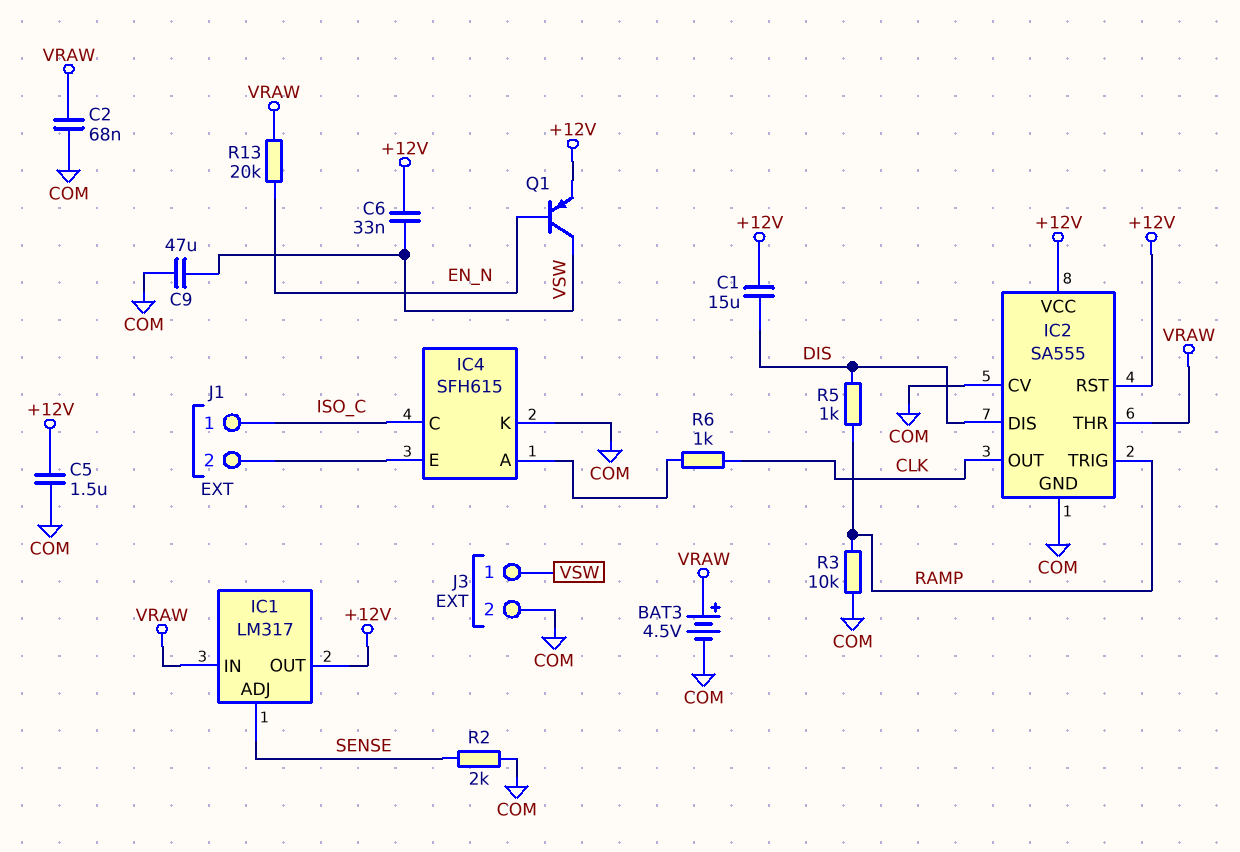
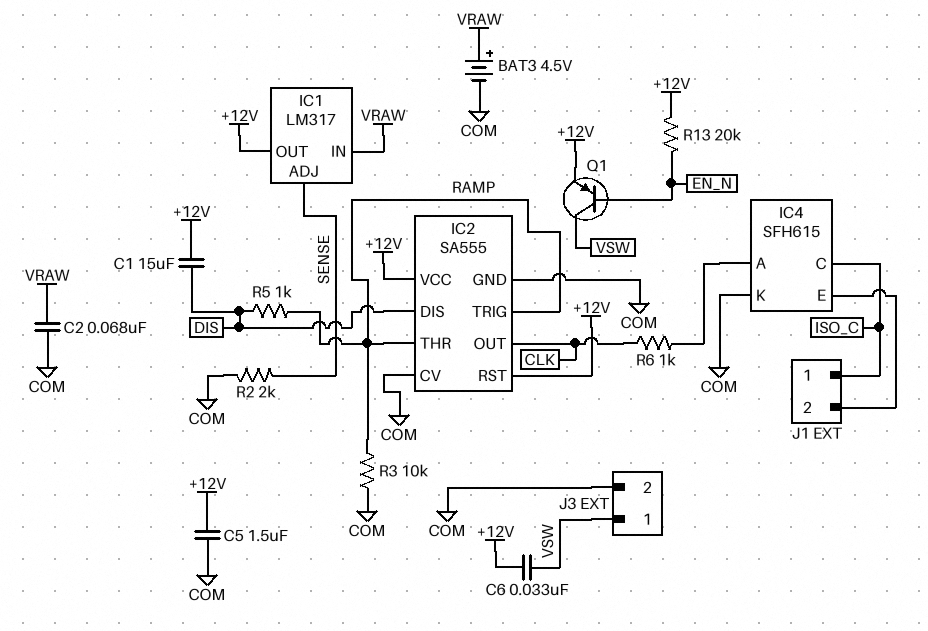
C9: 47uF (COM, VSW) -> none
IC2 pin THR: VRAW -> RAMP
R13: 20k (EN_N, VRAW) -> 20k (+12V, EN_N)

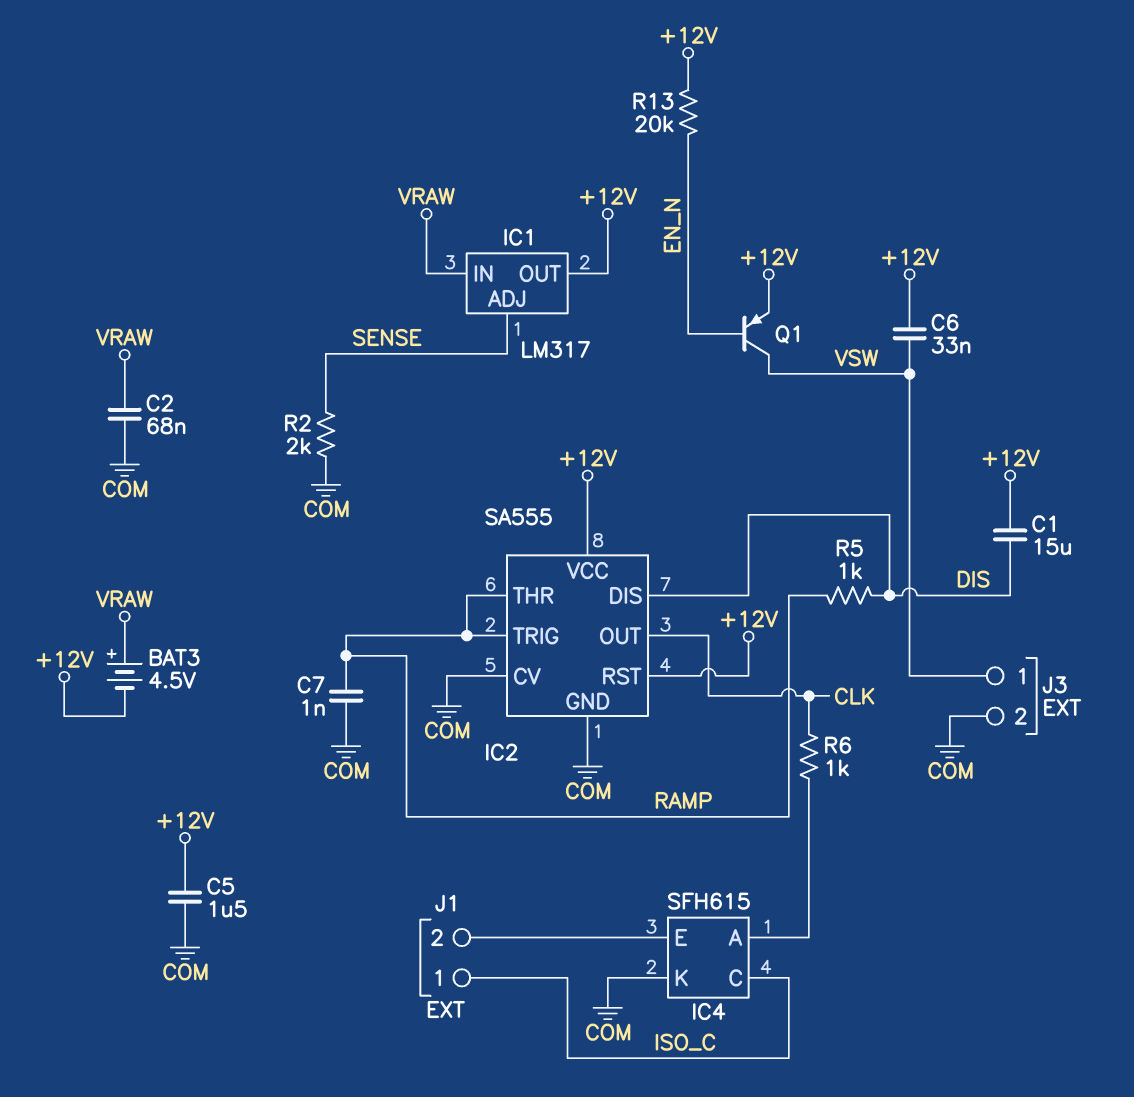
BAT3: 4.5V (plus VRAW, minus COM) -> 4.5V (plus VRAW, minus +12V)
C7: none -> 1nF (COM, RAMP)
R3: 10k (COM, RAMP) -> none

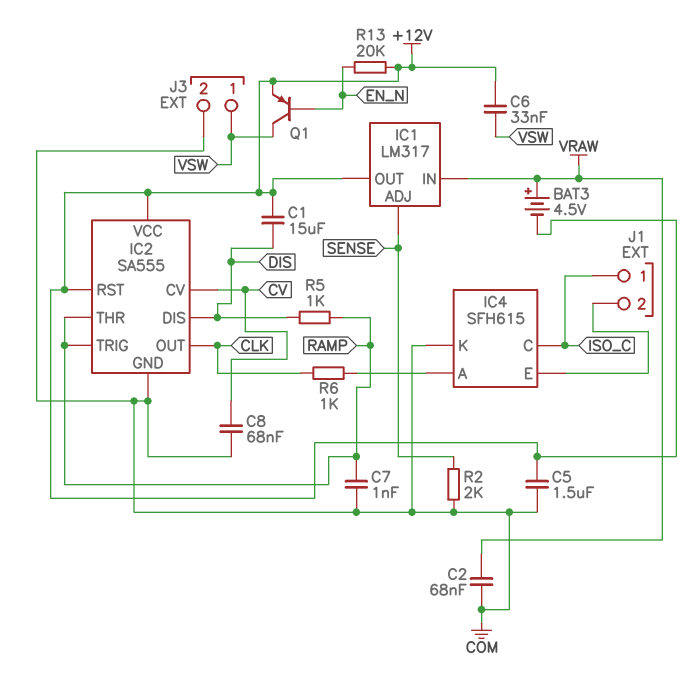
C8: none -> 68nF (COM, CV)
IC2 pin CV: COM -> CV

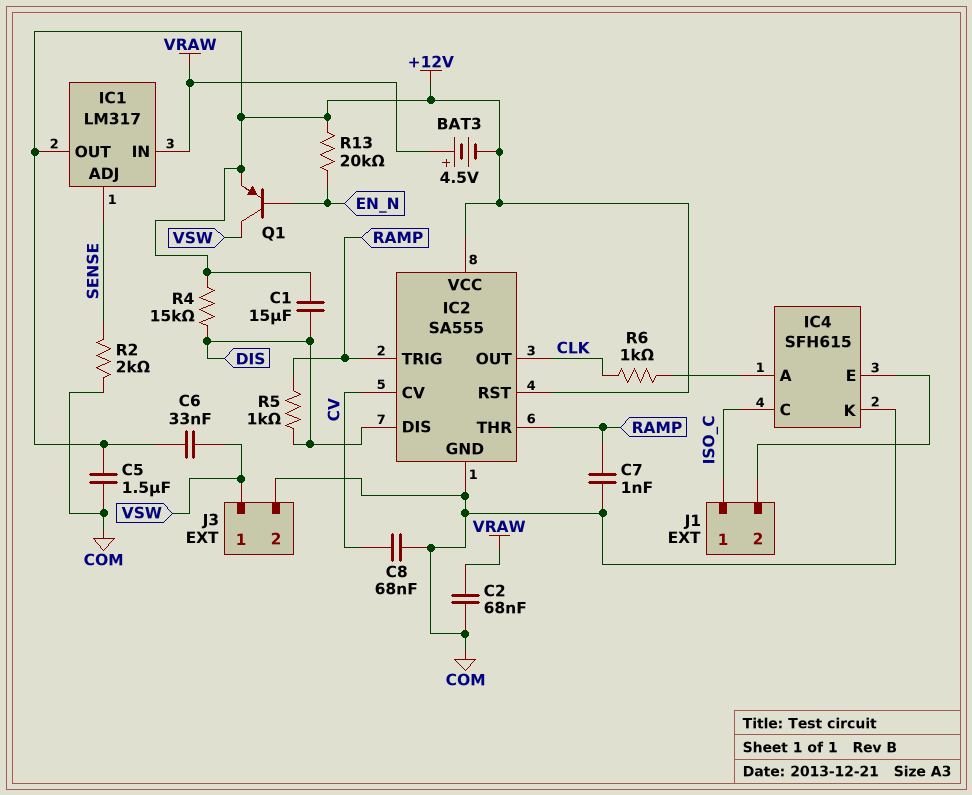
R4: none -> 15k (+12V, DIS)

